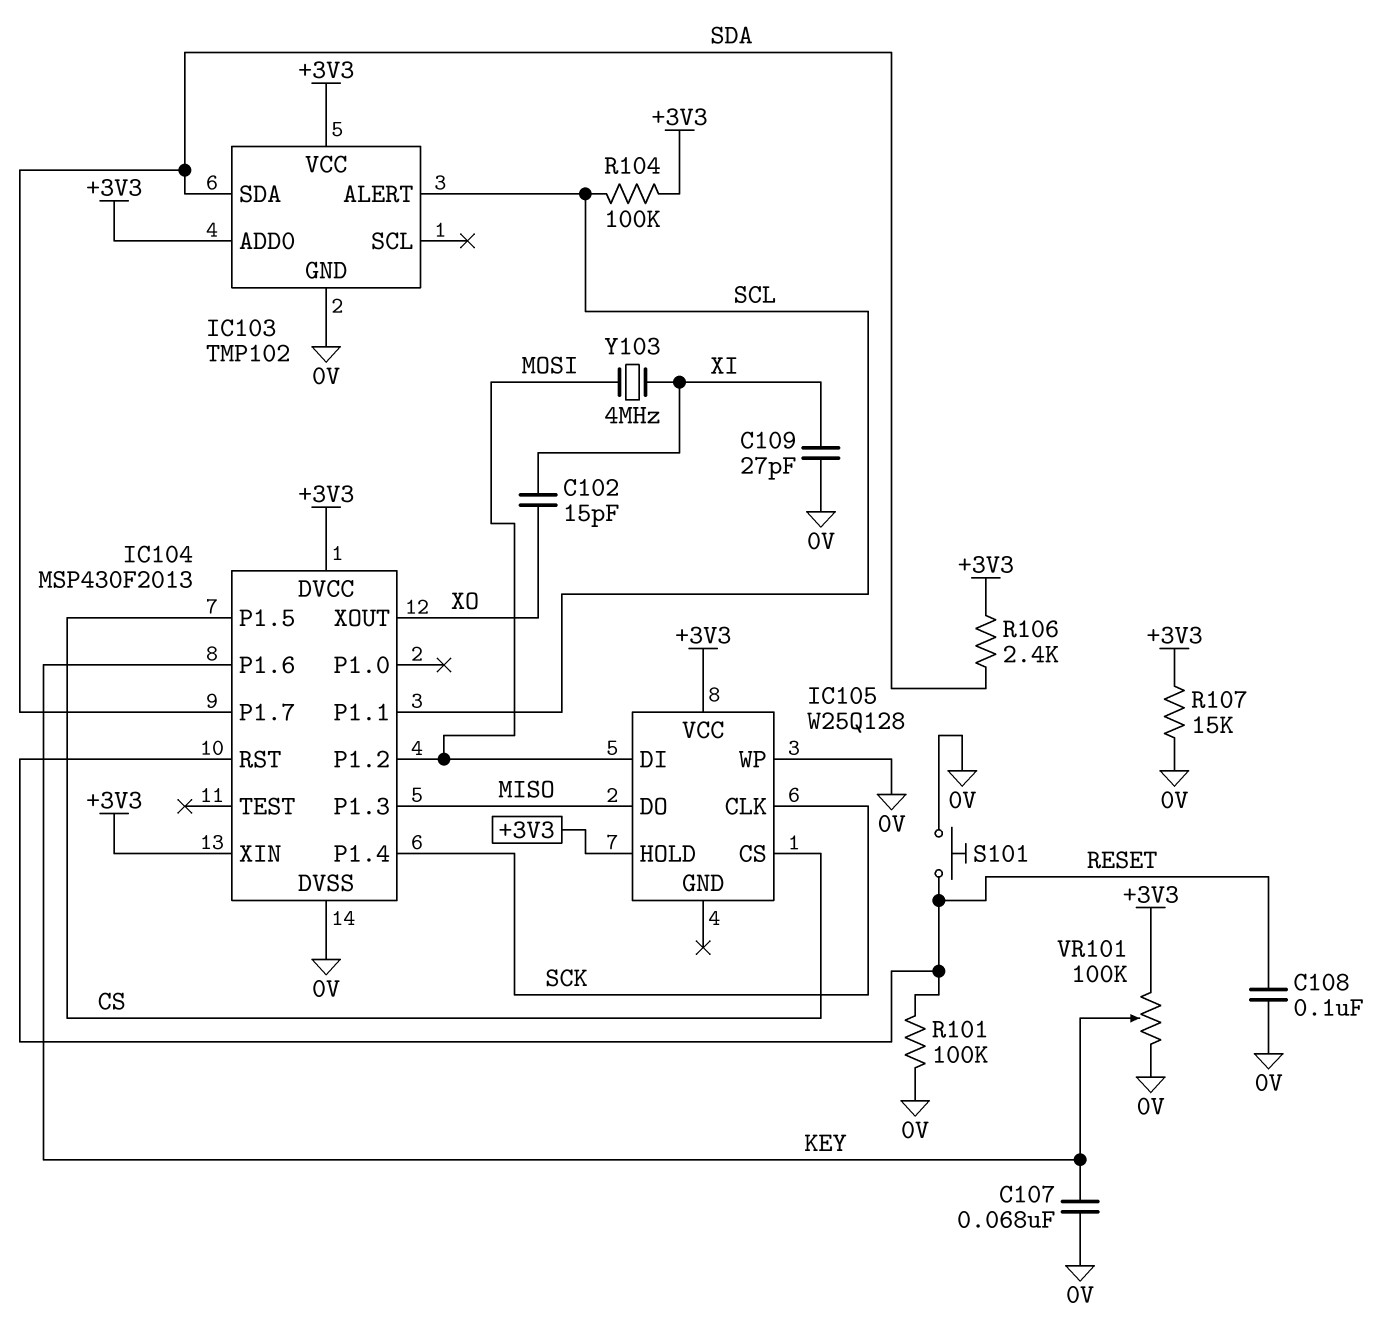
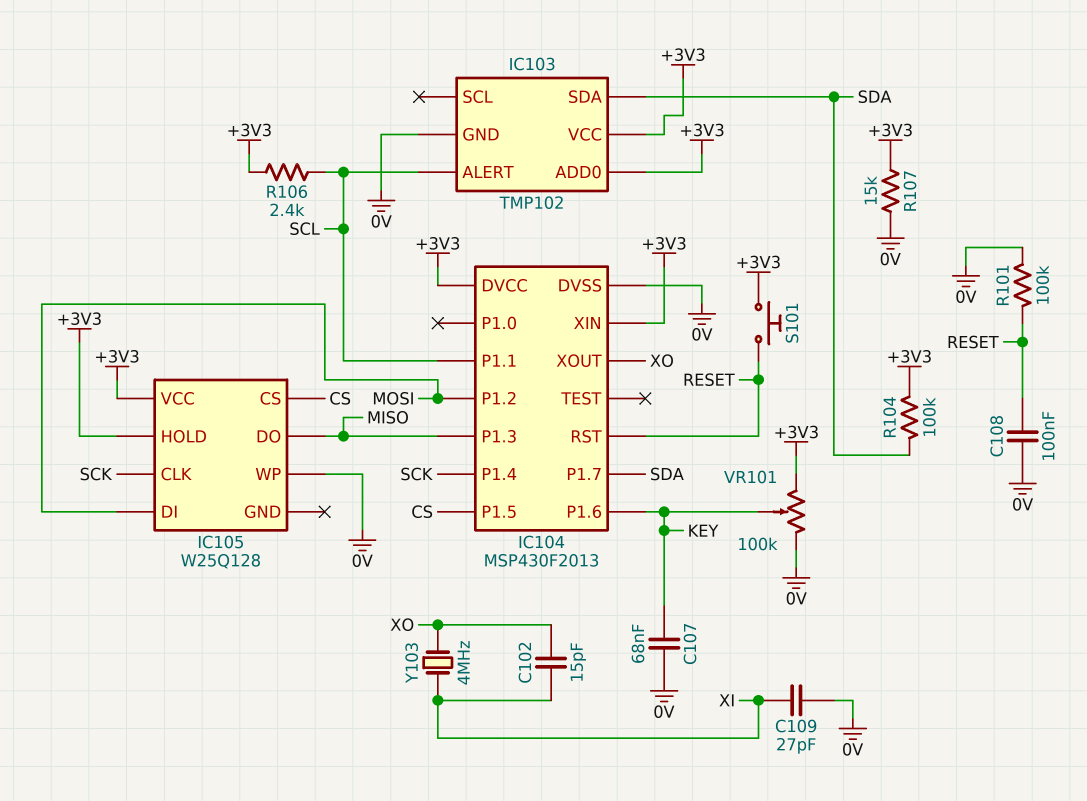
R104: 100k (+3V3, SCL) -> 100k (+3V3, SDA)
R106: 2.4k (+3V3, SDA) -> 2.4k (+3V3, SCL)
S101: button (0V, RESET) -> button (+3V3, RESET)
Y103: 4MHz (MOSI, XI) -> 4MHz (XI, XO)

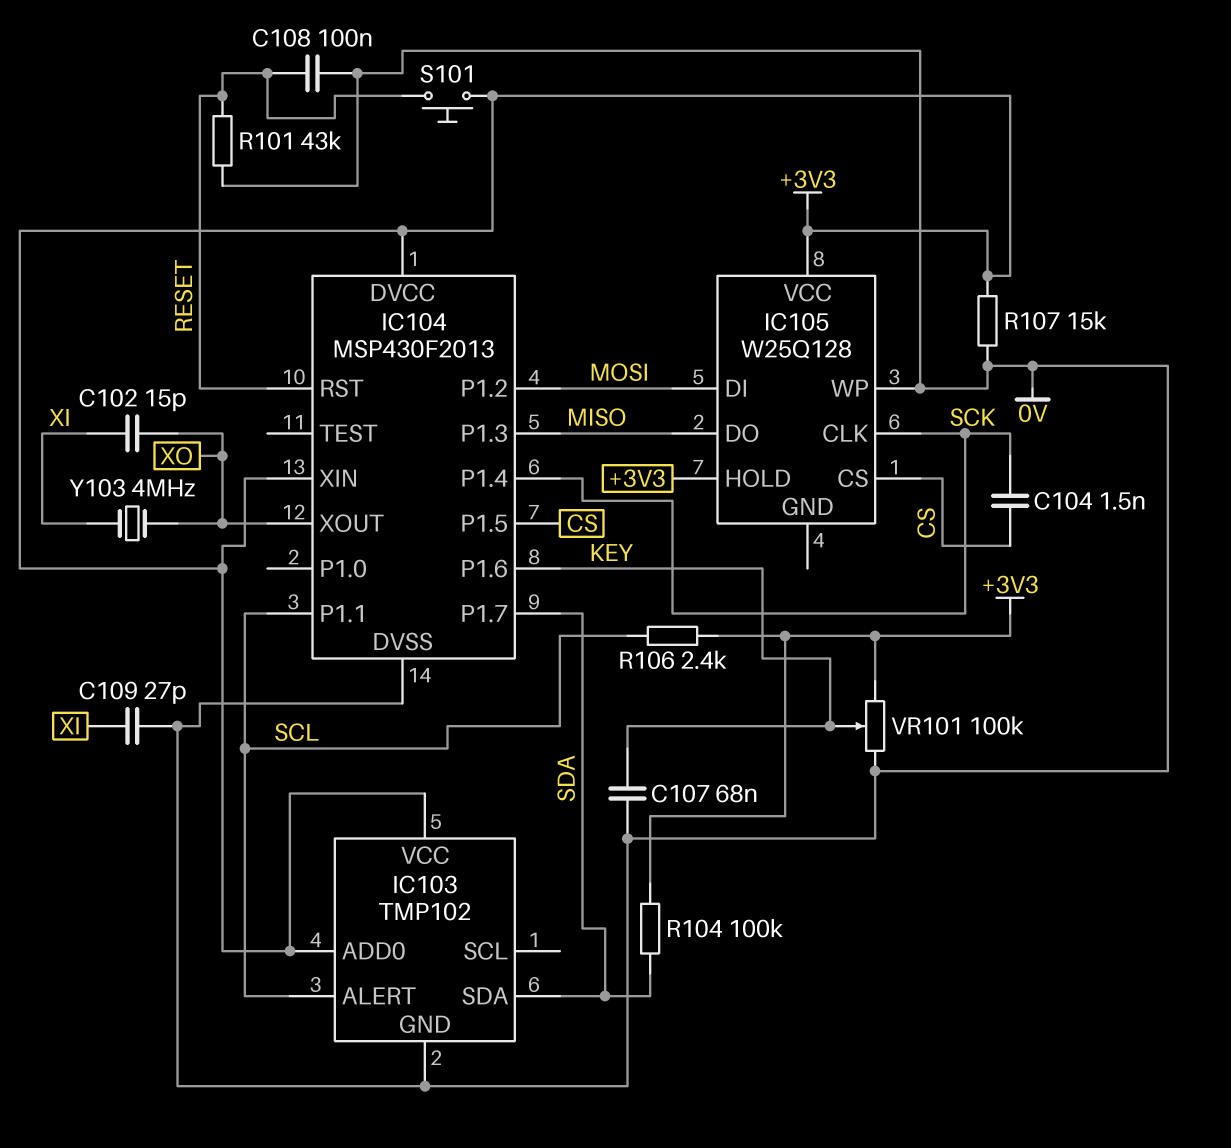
C104: none -> 1.5nF (CS, SCK)
R101: 100k (0V, RESET) -> 43k (0V, RESET)

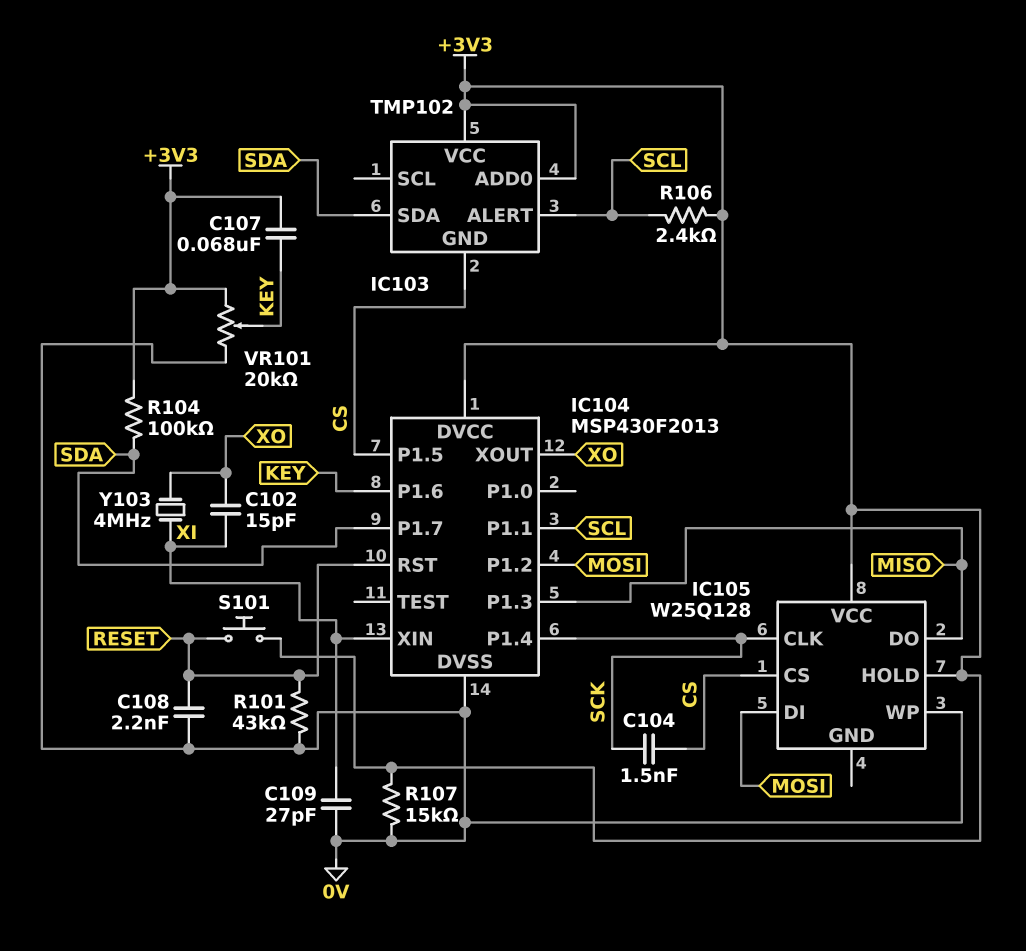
C107: 68nF (0V, KEY) -> 68nF (+3V3, KEY)
C108: 100nF (0V, RESET) -> 2.2nF (0V, RESET)
IC103 pin GND: 0V -> CS
IC104 pin XIN: +3V3 -> XI
VR101: 100k (+3V3, 0V, wiper KEY) -> 20k (+3V3, 0V, wiper KEY)

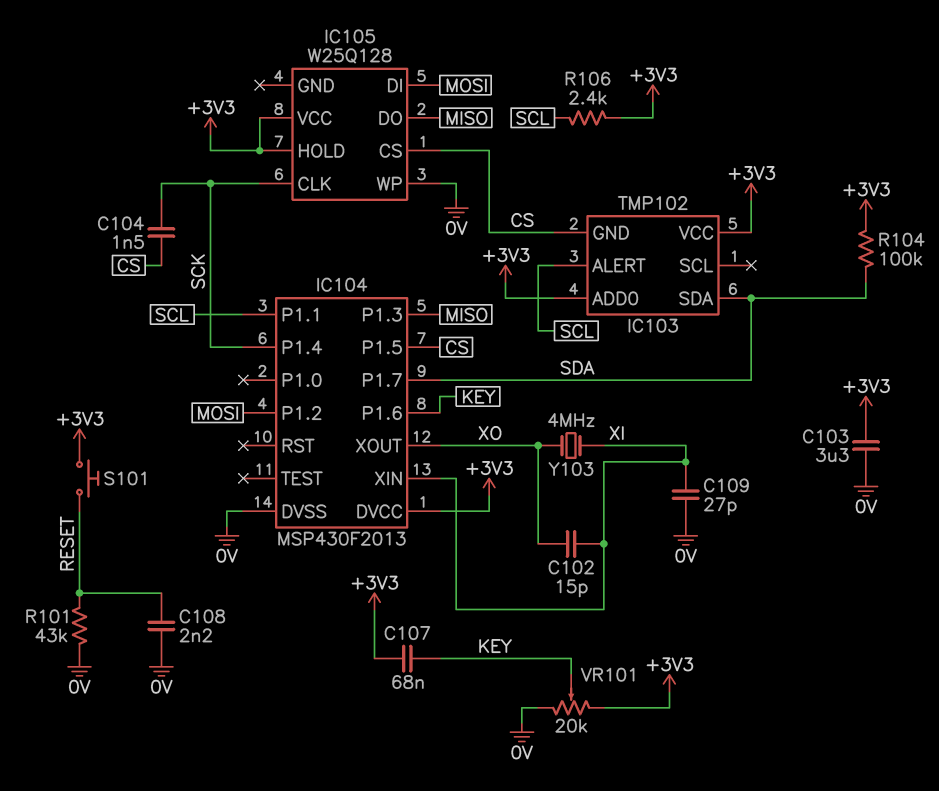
C103: none -> 3.3uF (+3V3, 0V)
IC104 pin RST: RESET -> none
R107: 15k (+3V3, 0V) -> none

